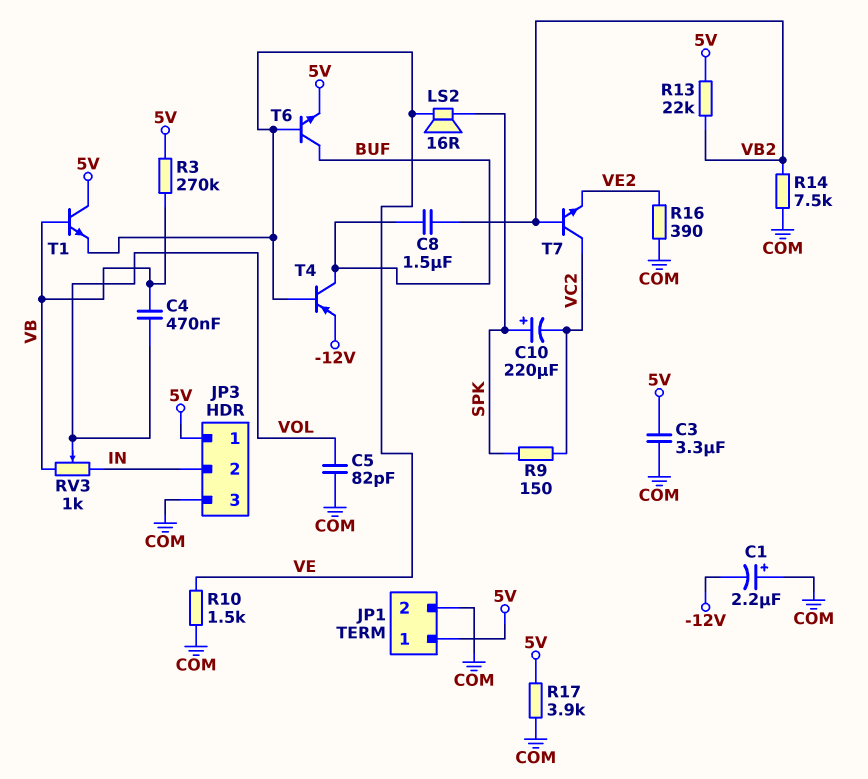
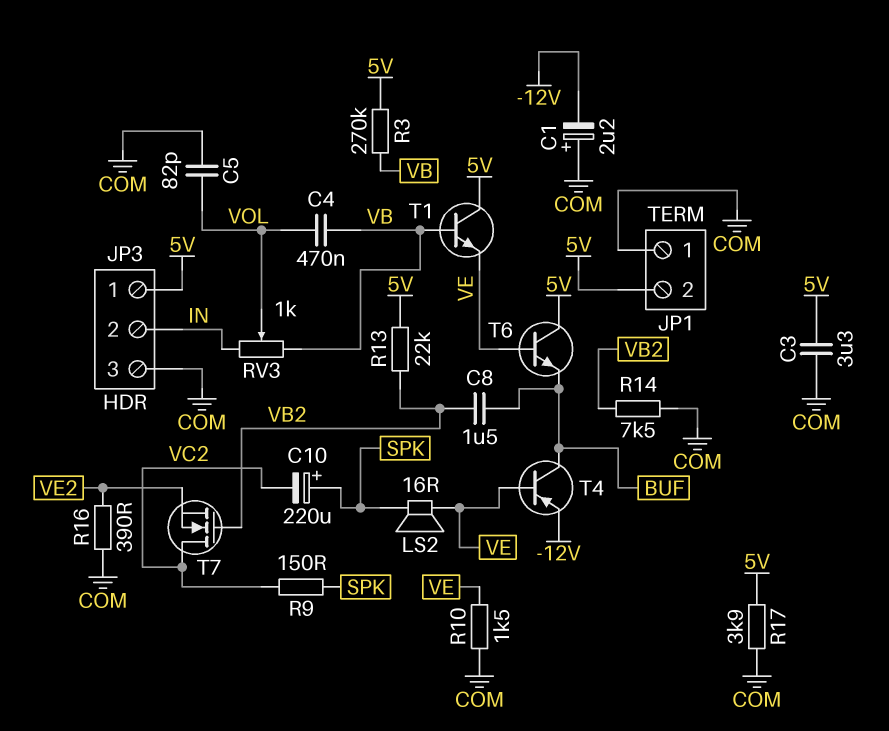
JP1 pin 1: 5V -> COM
JP1 pin 2: COM -> 5V
T6: NPN (B VE, C BUF, E 5V) -> NPN (B VE, C 5V, E BUF)
T7: NPN (B VB2, C VC2, E VE2) -> NMOS (G VB2, D VC2, S VE2)

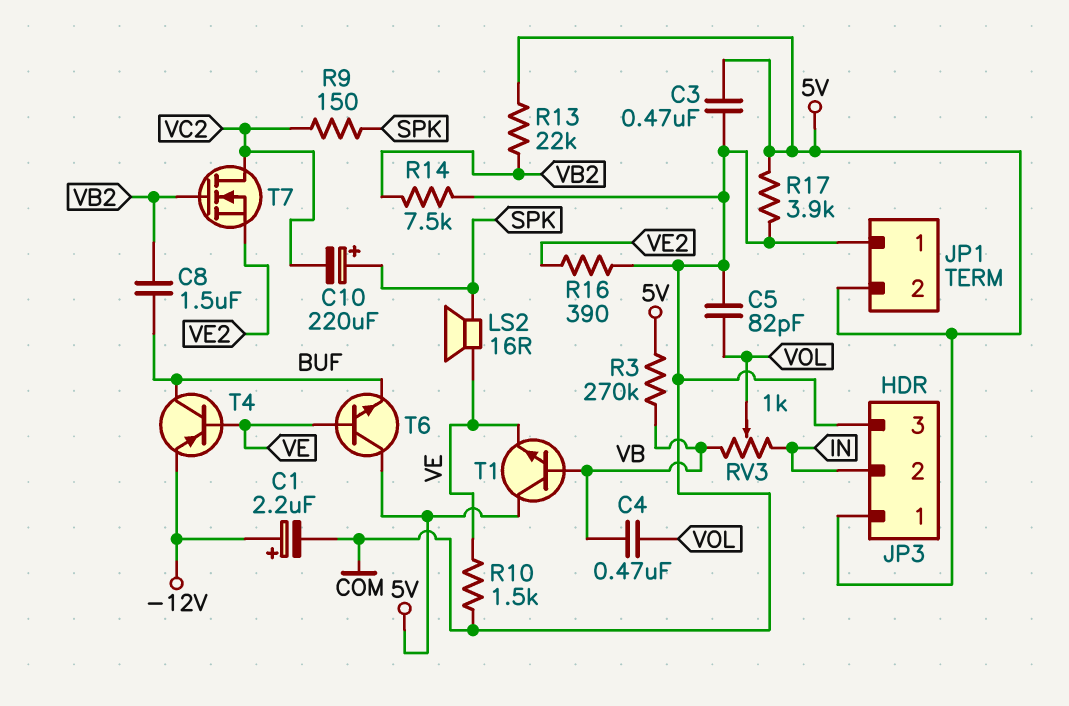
C1: 2.2uF (plus COM, minus -12V) -> 2.2uF (plus -12V, minus COM)
C3: 3.3uF (5V, COM) -> 470nF (5V, COM)

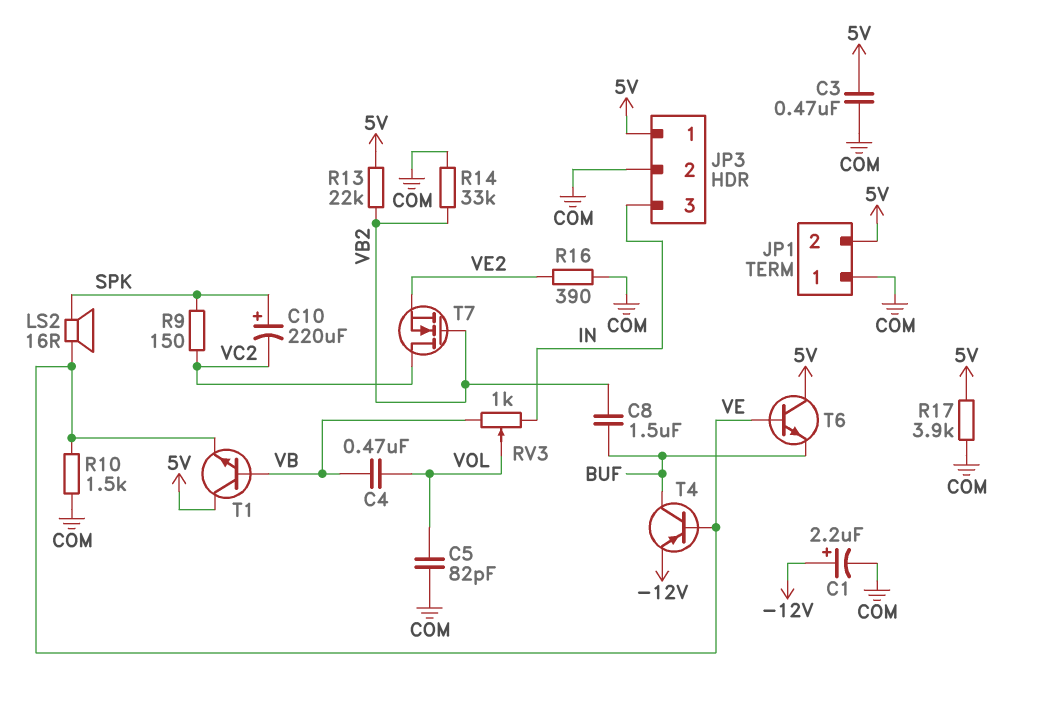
JP3 pin 2: IN -> COM
JP3 pin 3: COM -> IN
R3: 270k (5V, VB) -> none
R14: 7.5k (COM, VB2) -> 33k (COM, VB2)

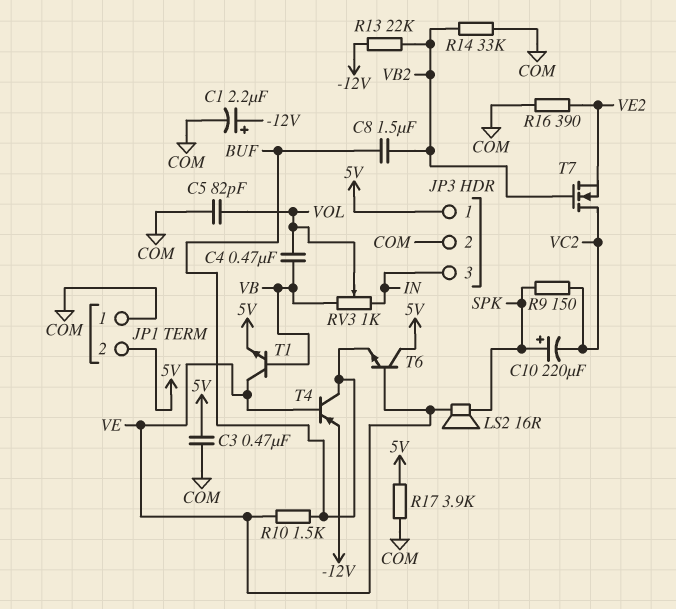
R10: 1.5k (COM, VE) -> 1.5k (BUF, VE)
R13: 22k (5V, VB2) -> 22k (-12V, VB2)
T1: NPN (B VB, C 5V, E VE) -> NPN (B VB, C VE, E 5V)

